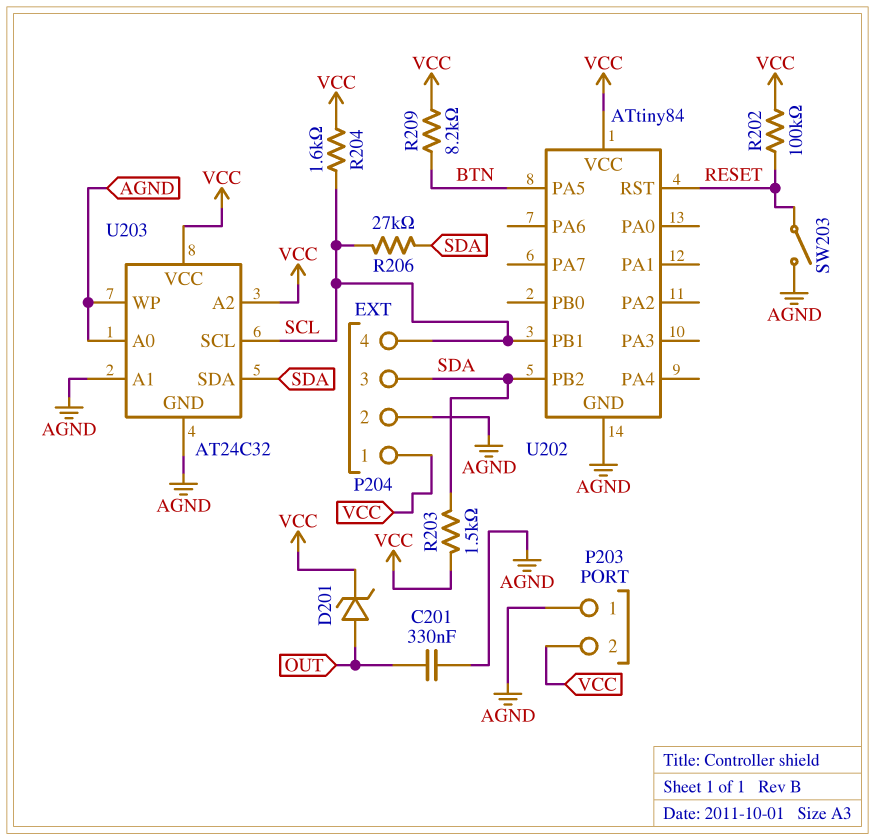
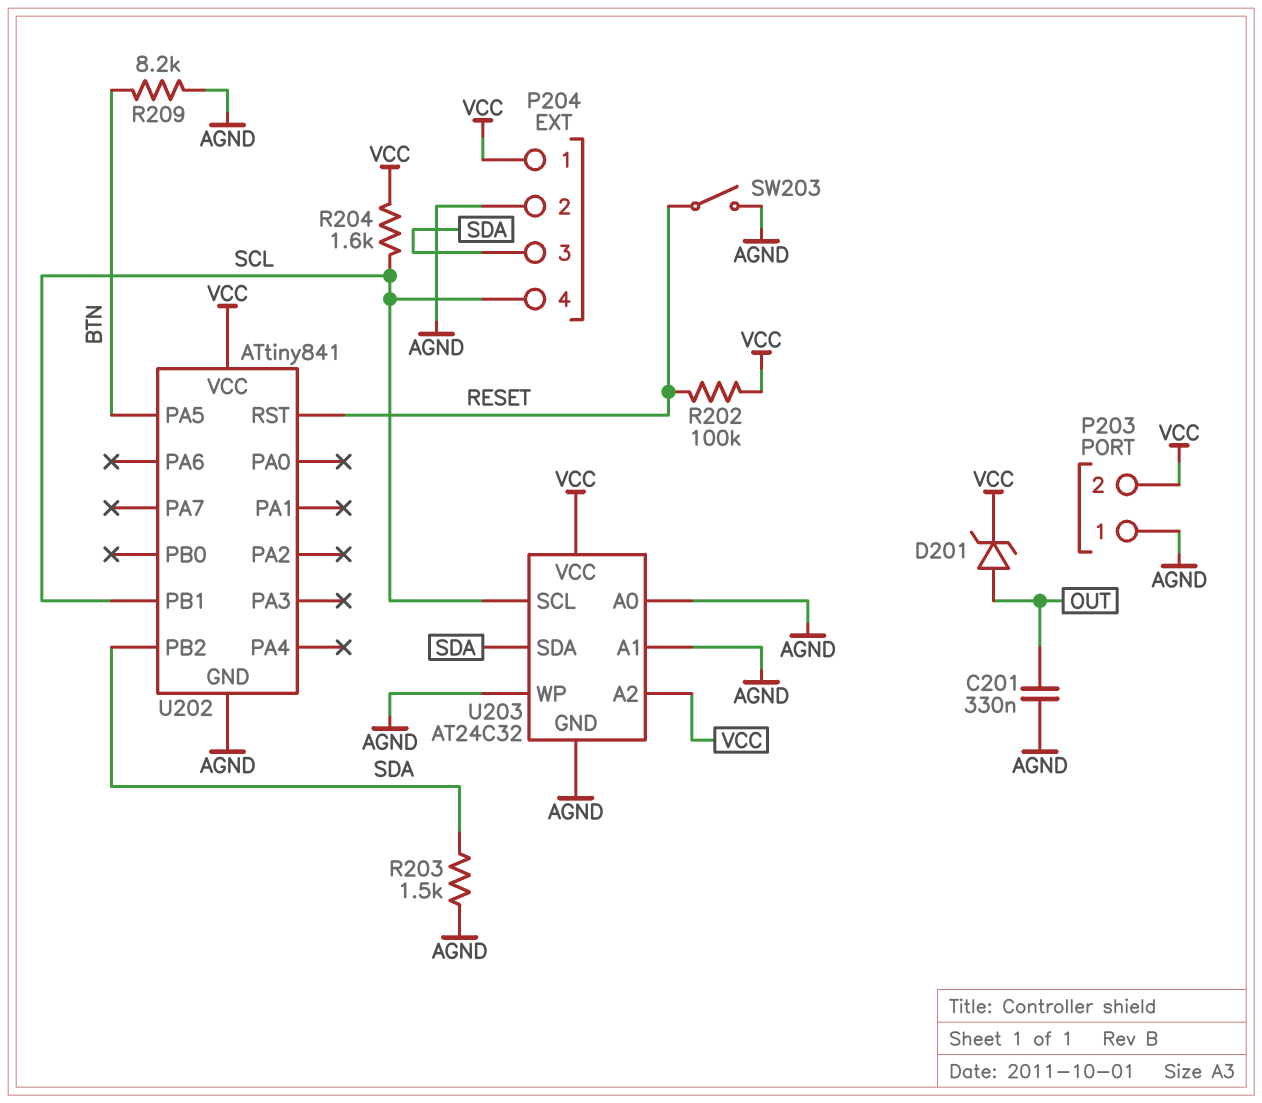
R203: 1.5k (SDA, VCC) -> 1.5k (AGND, SDA)
R206: 27k (SCL, SDA) -> none
R209: 8.2k (BTN, VCC) -> 8.2k (AGND, BTN)
U202: ATtiny84 -> ATtiny841

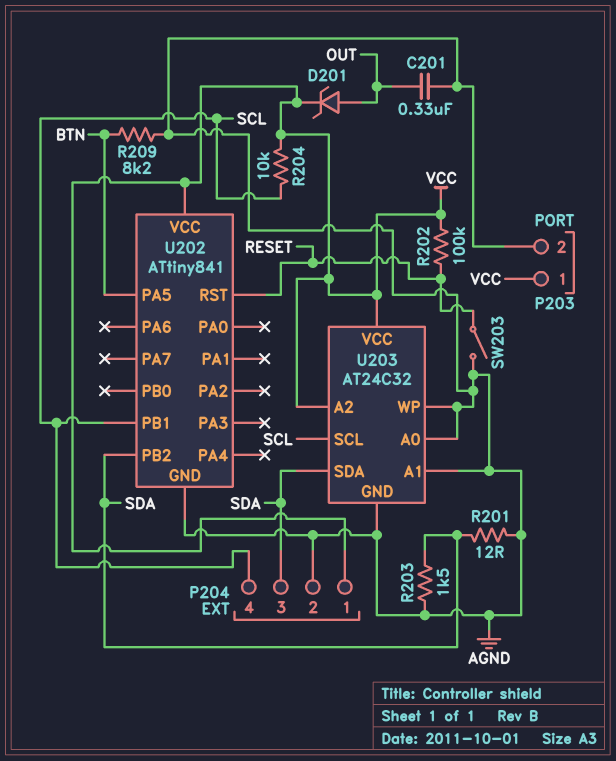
P203 pin 1: AGND -> VCC
P203 pin 2: VCC -> AGND
R201: none -> 12 (AGND, SDA)
R204: 1.6k (SCL, VCC) -> 10k (SCL, VCC)

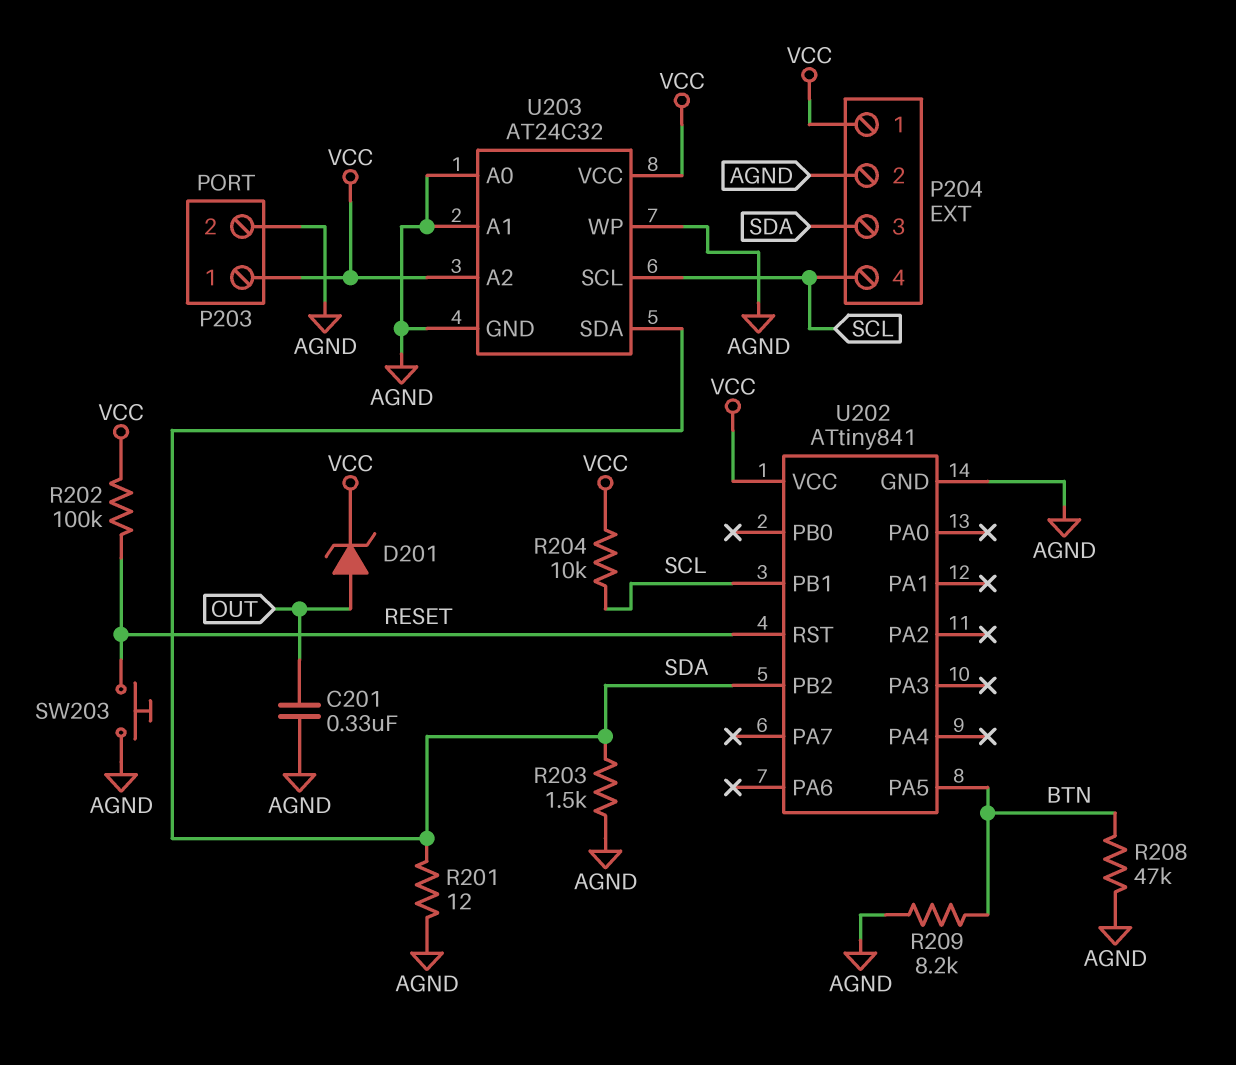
R208: none -> 47k (AGND, BTN)
SW203: switch (AGND, RESET) -> button (AGND, RESET)

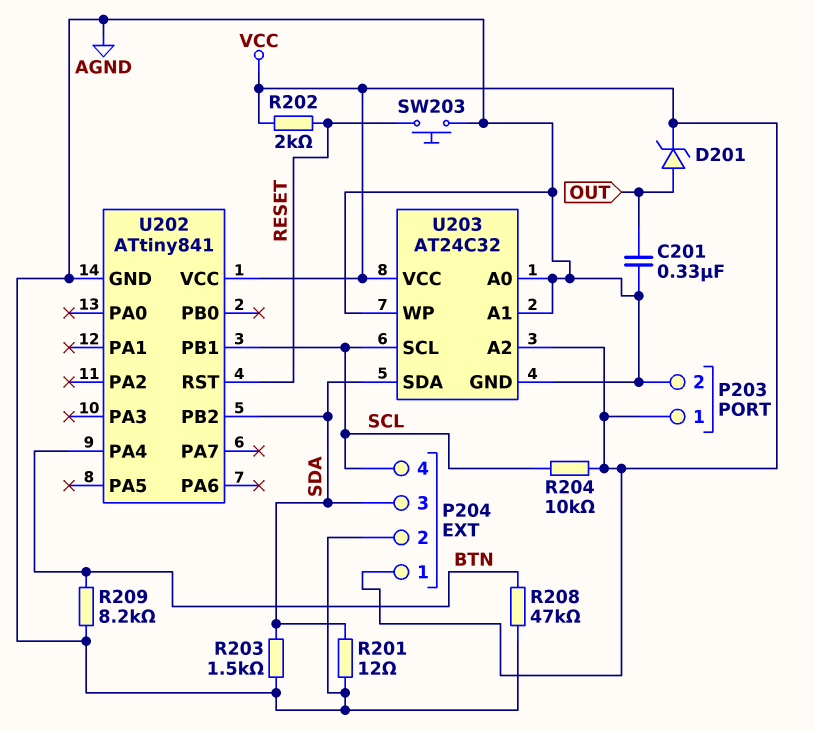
R202: 100k (RESET, VCC) -> 2k (RESET, VCC)
U202 pin PA4: none -> BTN
U202 pin PA5: BTN -> none

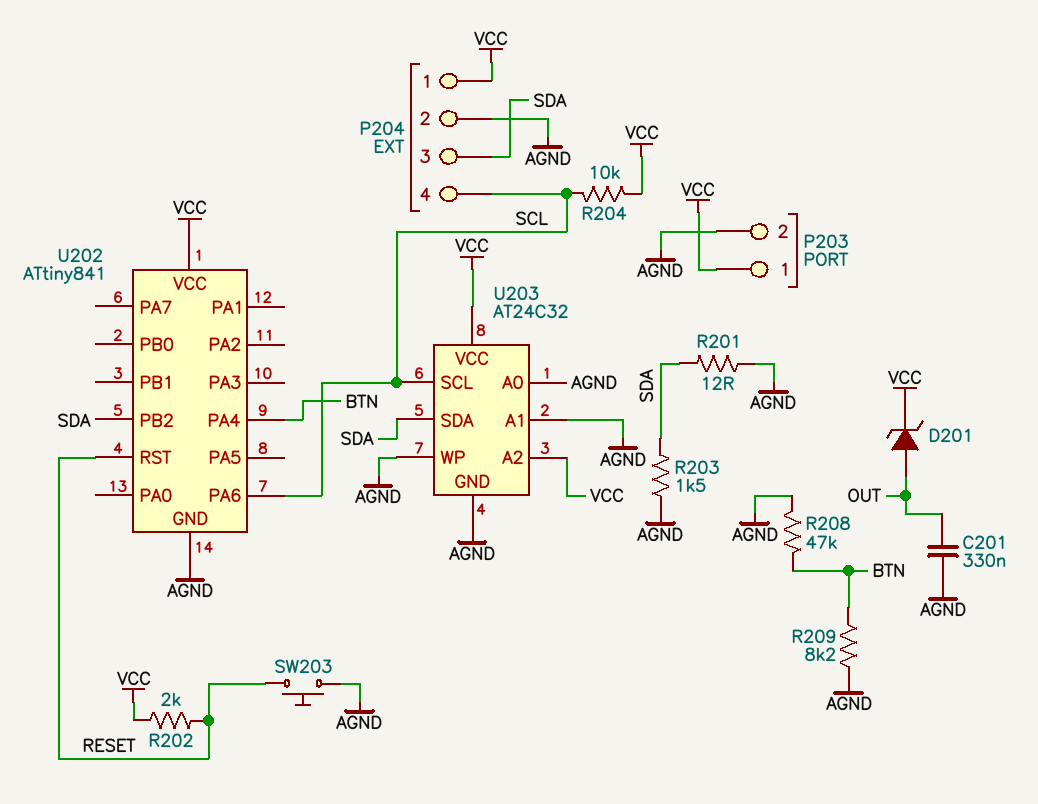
U202 pin PA6: none -> SCL
U202 pin PB1: SCL -> none

